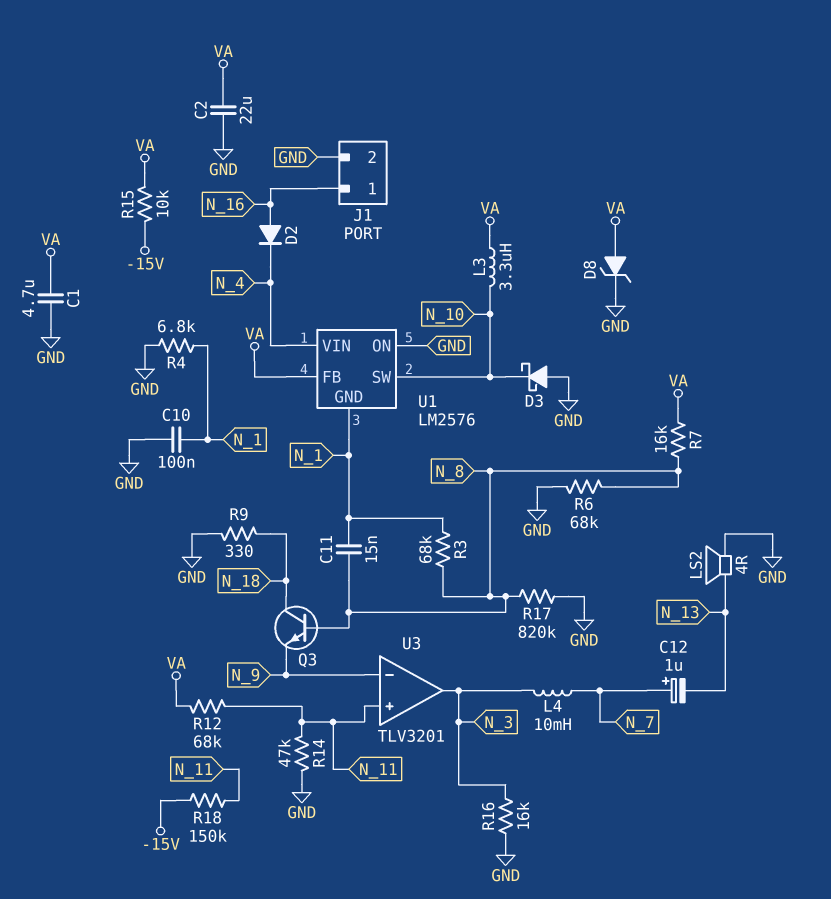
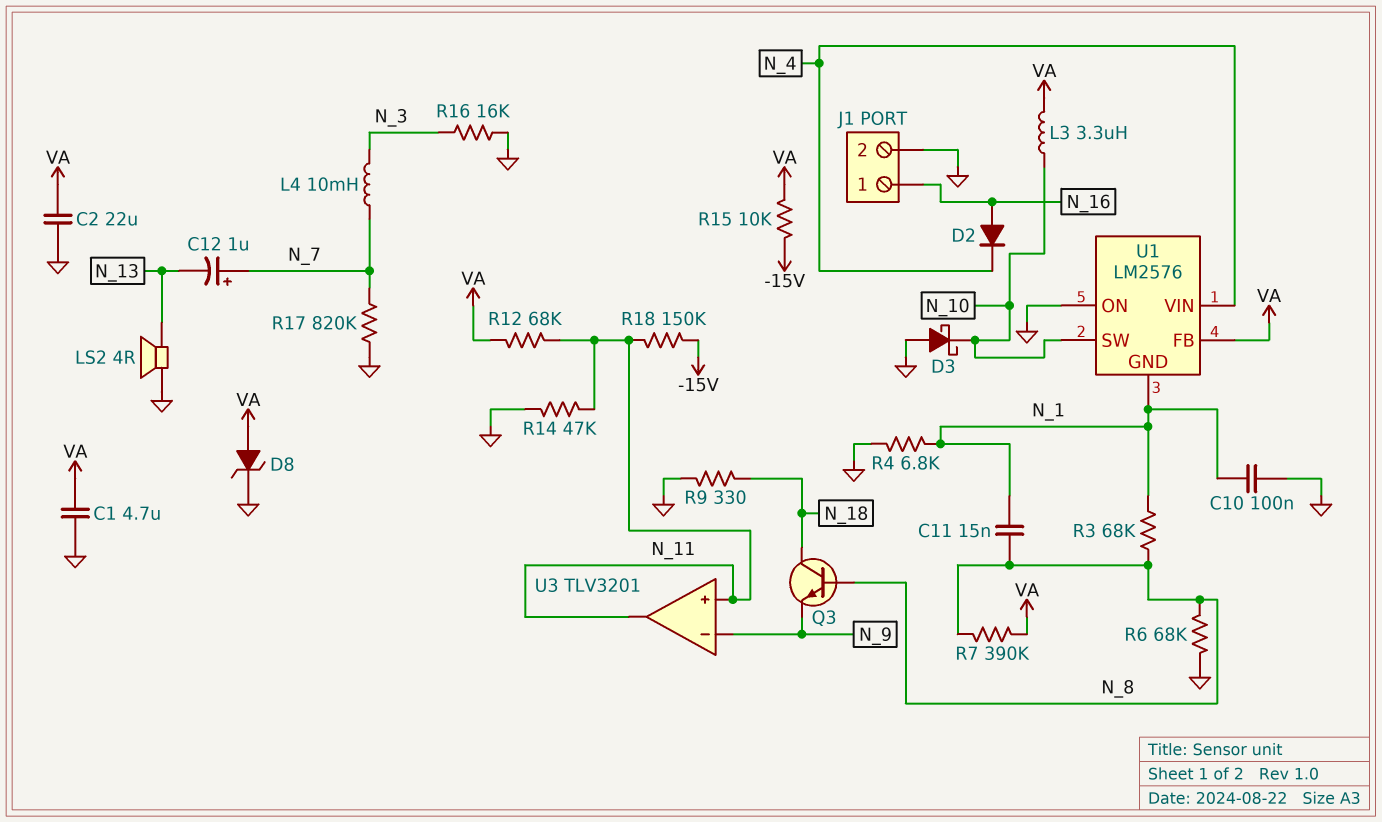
R7: 16k (N_8, VA) -> 390k (N_8, VA)
R17: 820k (GND, N_8) -> 820k (GND, N_7)
U3 pin out: N_3 -> N_11

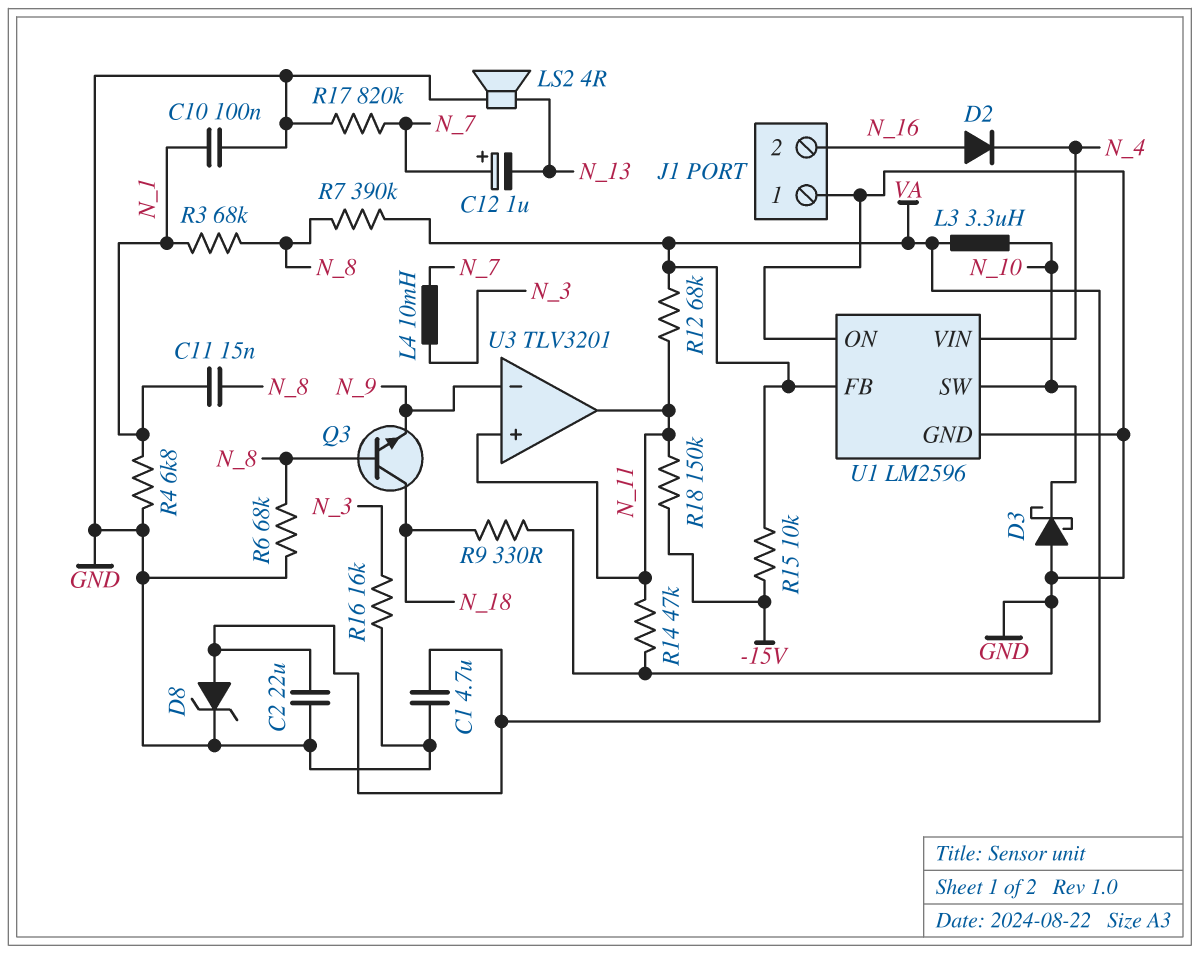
J1 pin 1: N_16 -> GND
J1 pin 2: GND -> N_16
U1: LM2576 -> LM2596
U1 pin GND: N_1 -> GND

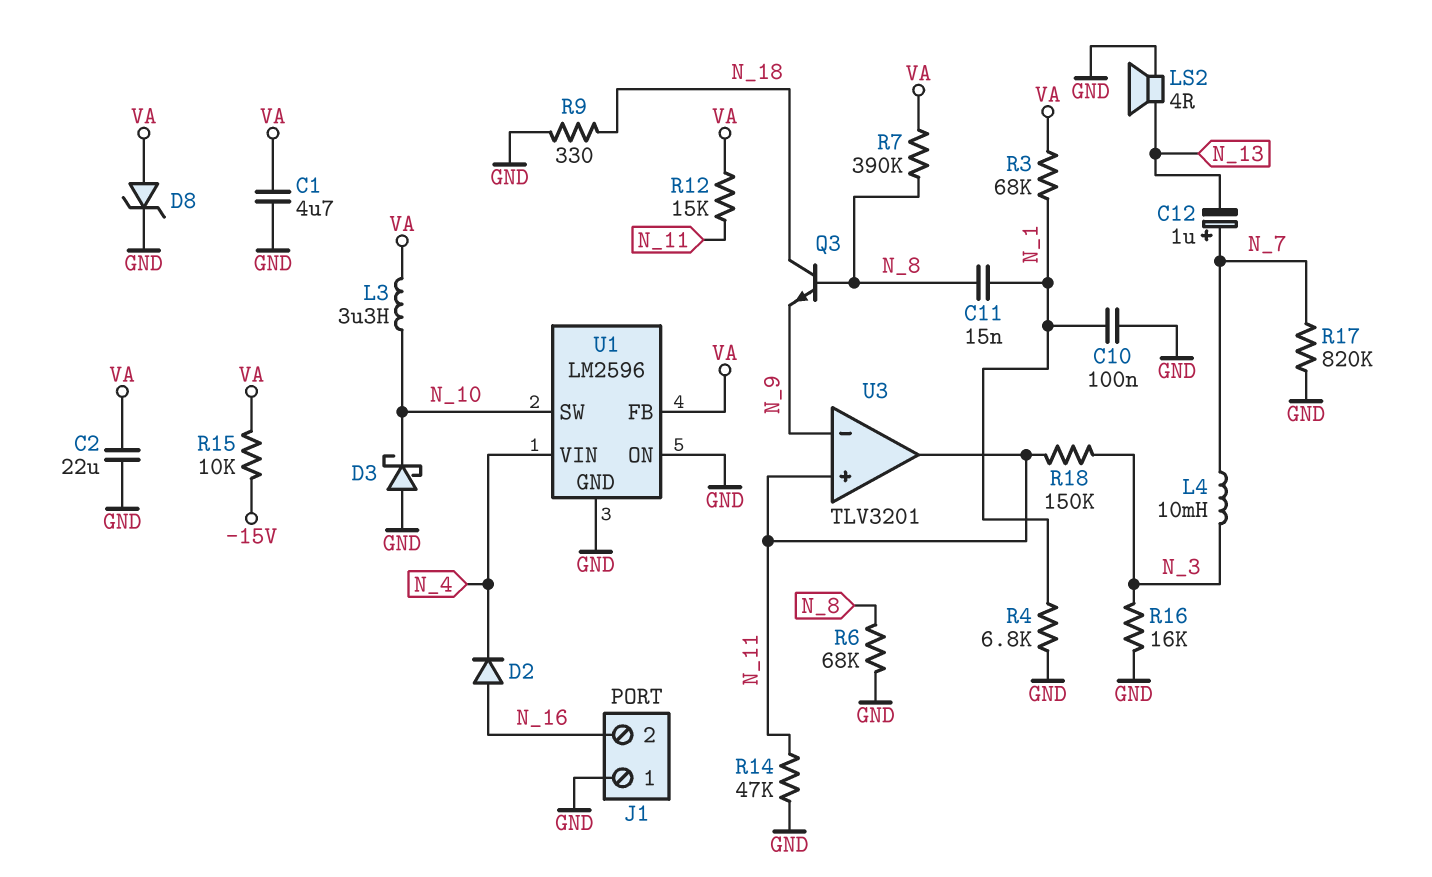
R3: 68k (N_1, N_8) -> 68k (N_1, VA)
R12: 68k (N_11, VA) -> 15k (N_11, VA)
R18: 150k (-15V, N_11) -> 150k (N_3, N_11)

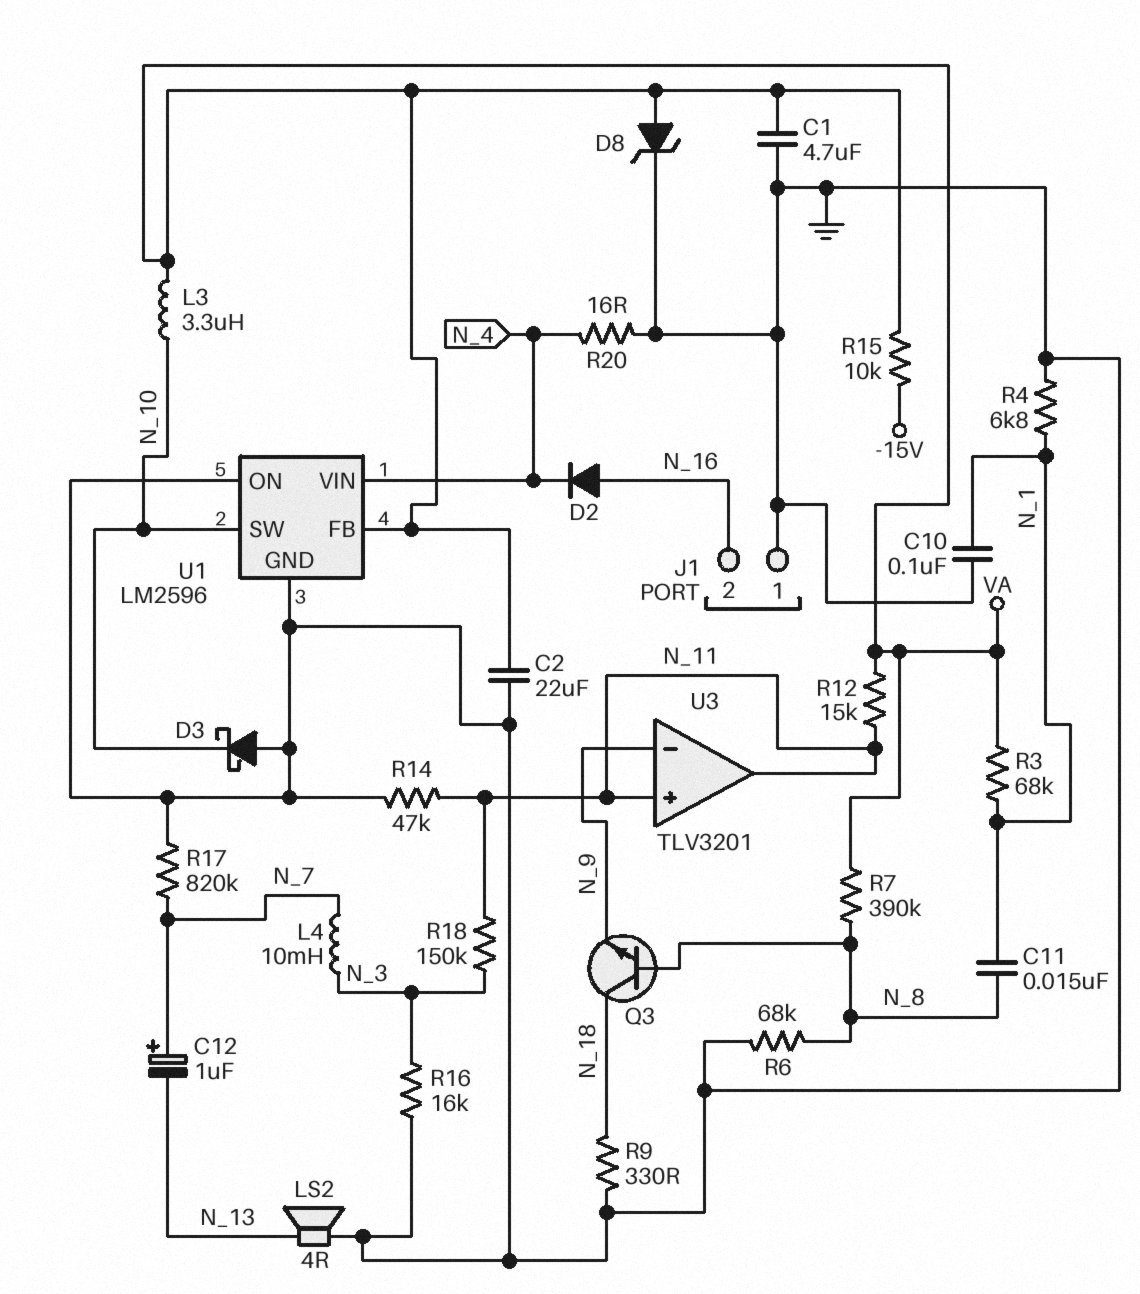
R20: none -> 16 (GND, N_4)

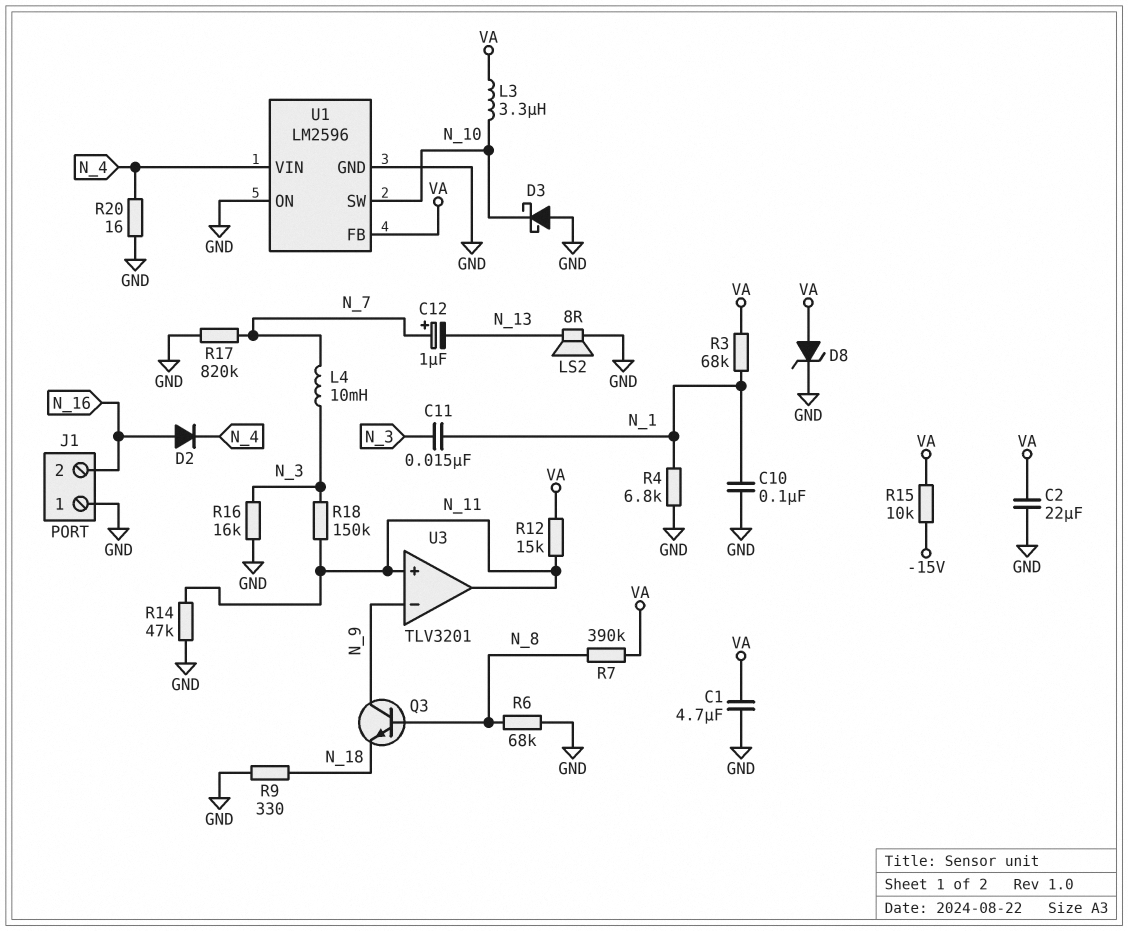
C11: 15nF (N_1, N_8) -> 15nF (N_1, N_3)
LS2: speaker 4R (GND, N_13) -> speaker 8R (GND, N_13)
Q3: NPN (B N_8, C N_18, E N_9) -> NPN (B N_8, C N_9, E N_18)

